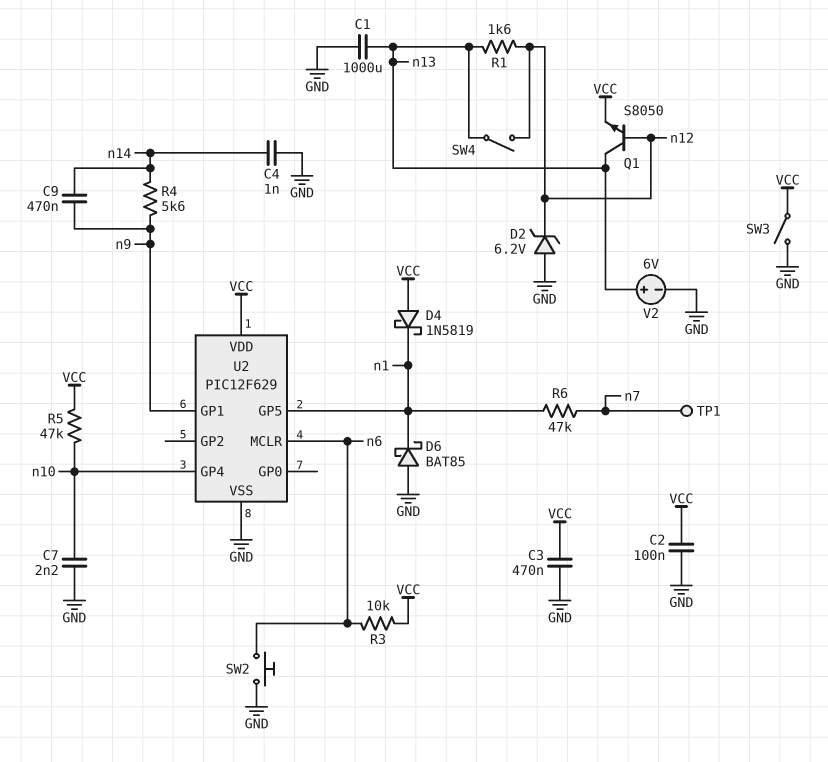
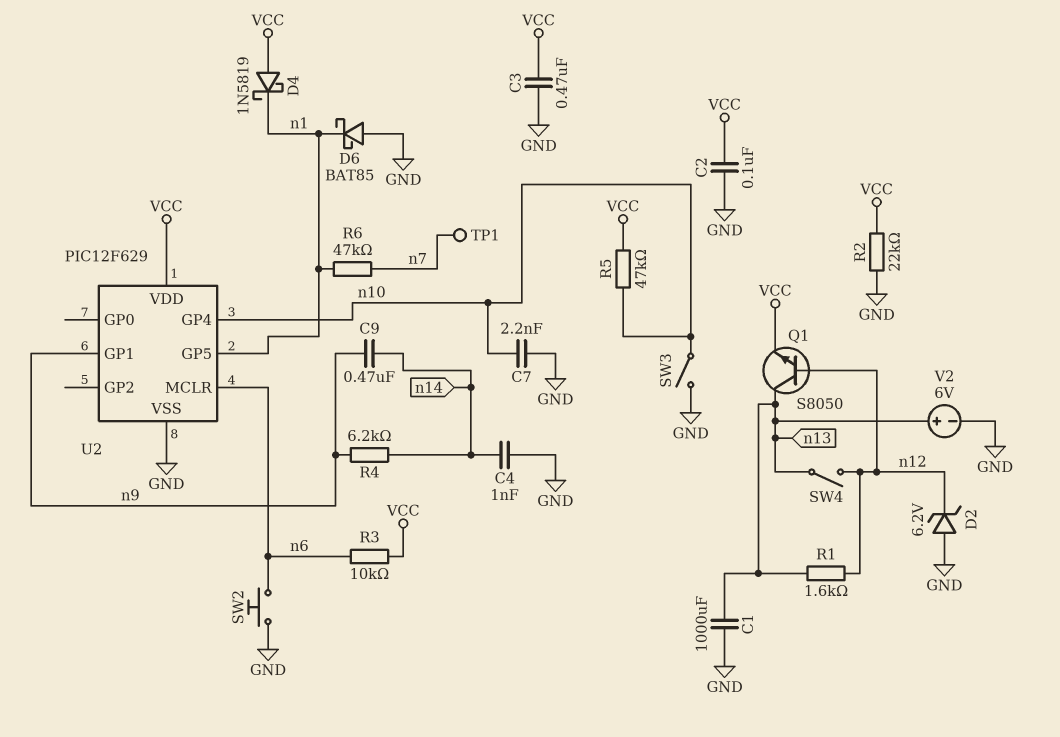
R2: none -> 22k (GND, VCC)
R4: 5.6k (n9, n14) -> 6.2k (n9, n14)
SW3: switch (GND, VCC) -> switch (GND, n10)

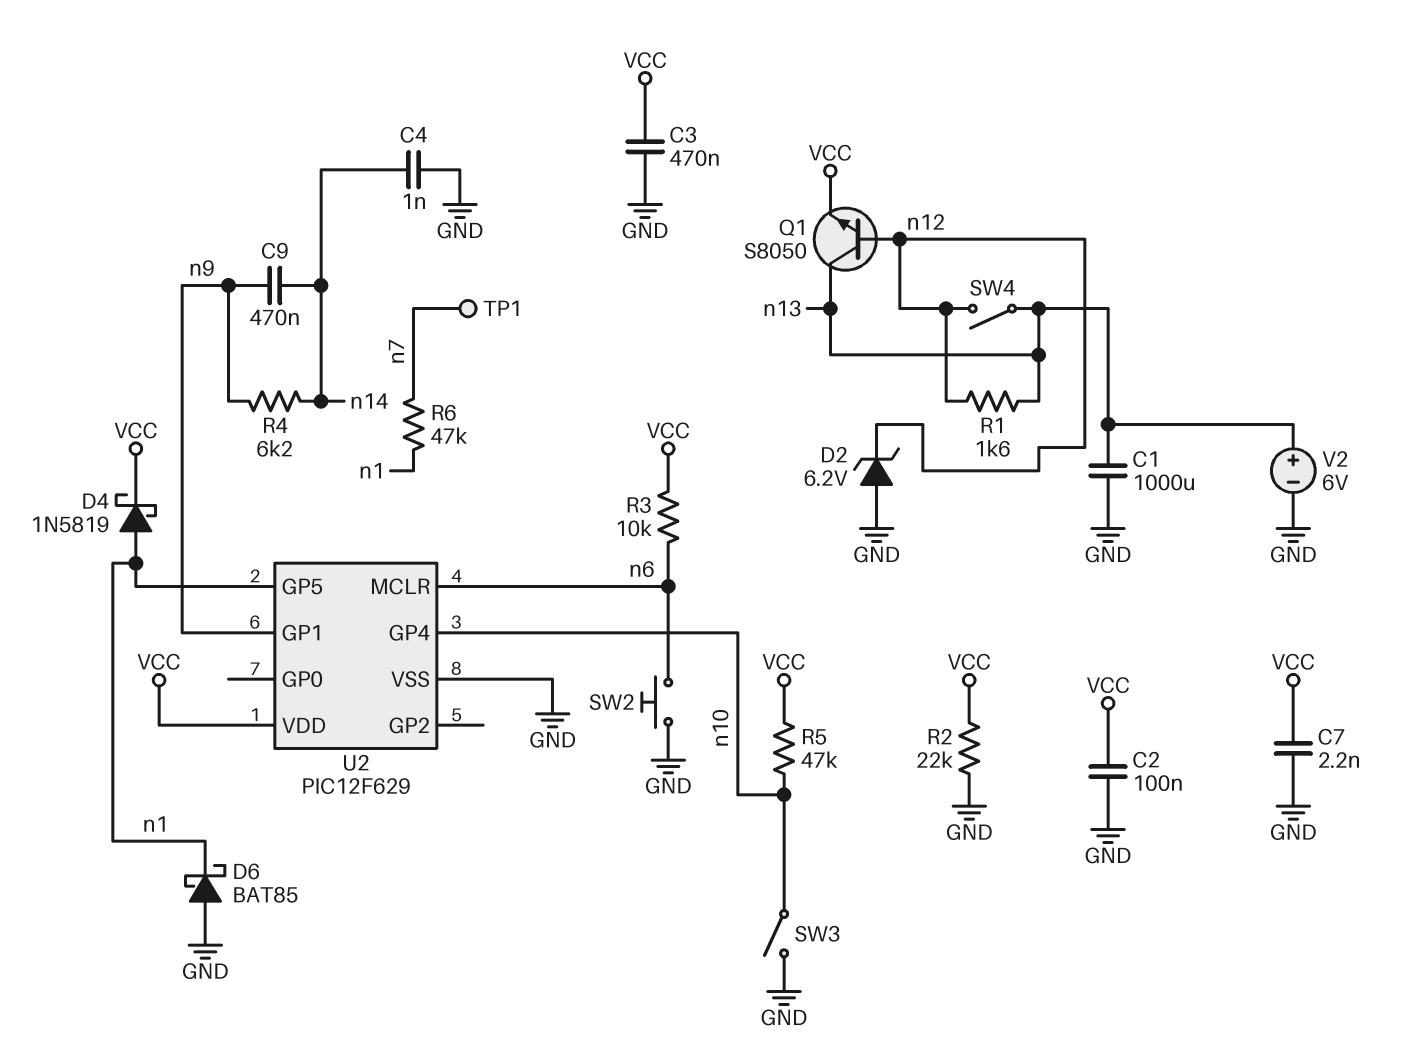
C7: 2.2nF (GND, n10) -> 2.2nF (GND, VCC)
D4: schottky 1N5819 (A VCC, K n1) -> schottky 1N5819 (A n1, K VCC)

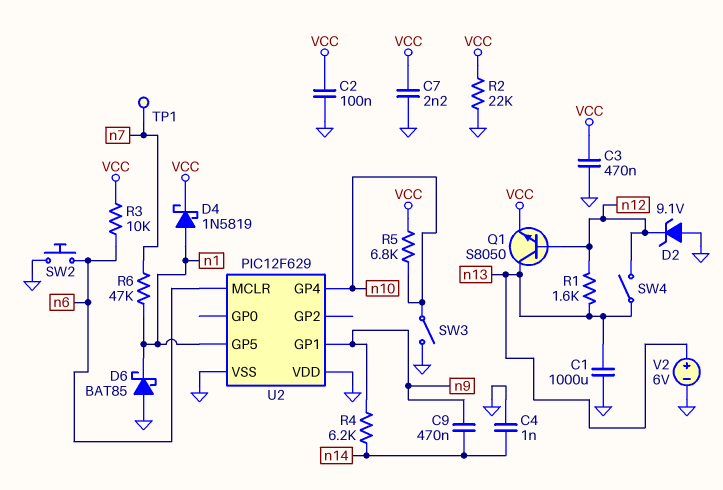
D2: zener 6.2V (A GND, K n12) -> zener 9.1V (A GND, K n12)
R5: 47k (VCC, n10) -> 6.8k (VCC, n10)
U2 pin VDD: VCC -> GND

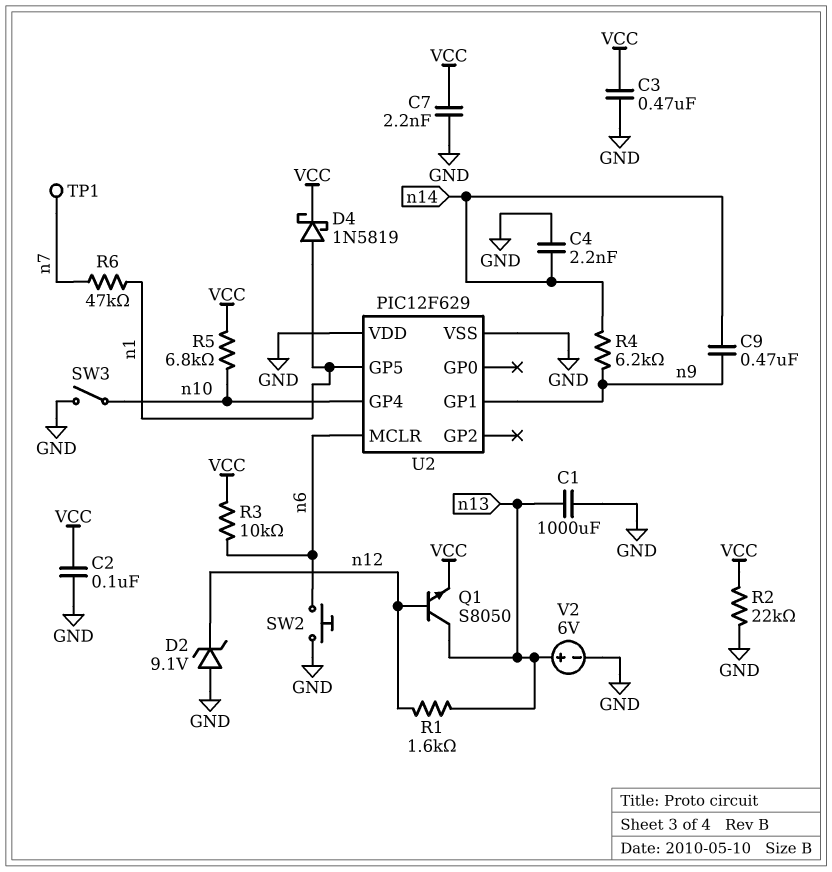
C4: 1nF (GND, n14) -> 2.2nF (GND, n14)
D6: schottky BAT85 (A GND, K n1) -> none
SW4: switch (n12, n13) -> none

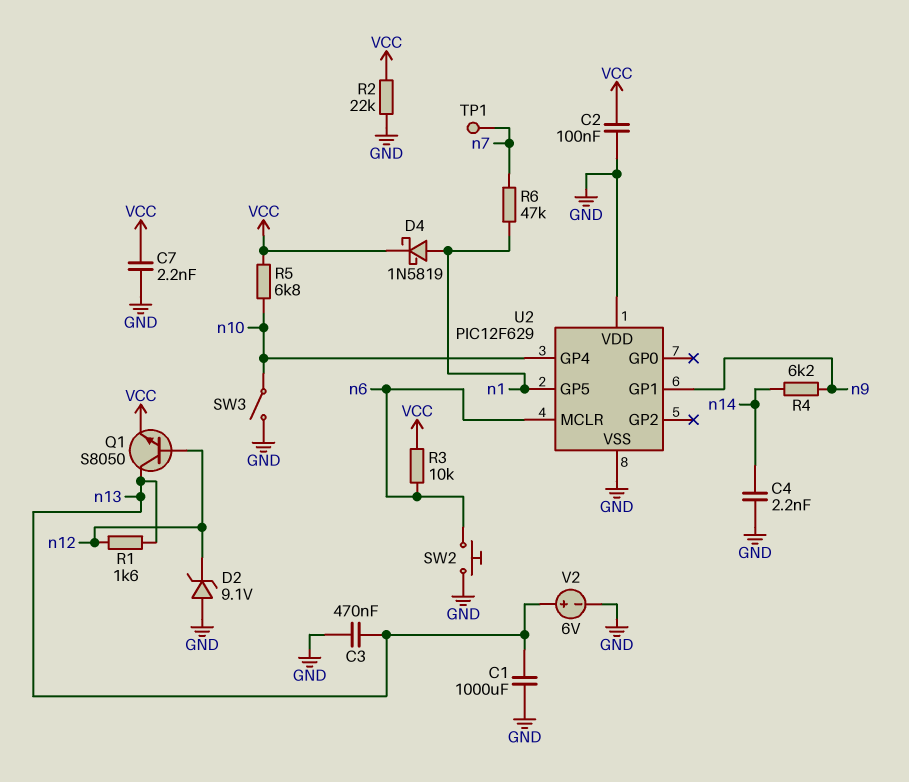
C3: 470nF (GND, VCC) -> 470nF (GND, n13)
C9: 470nF (n9, n14) -> none

